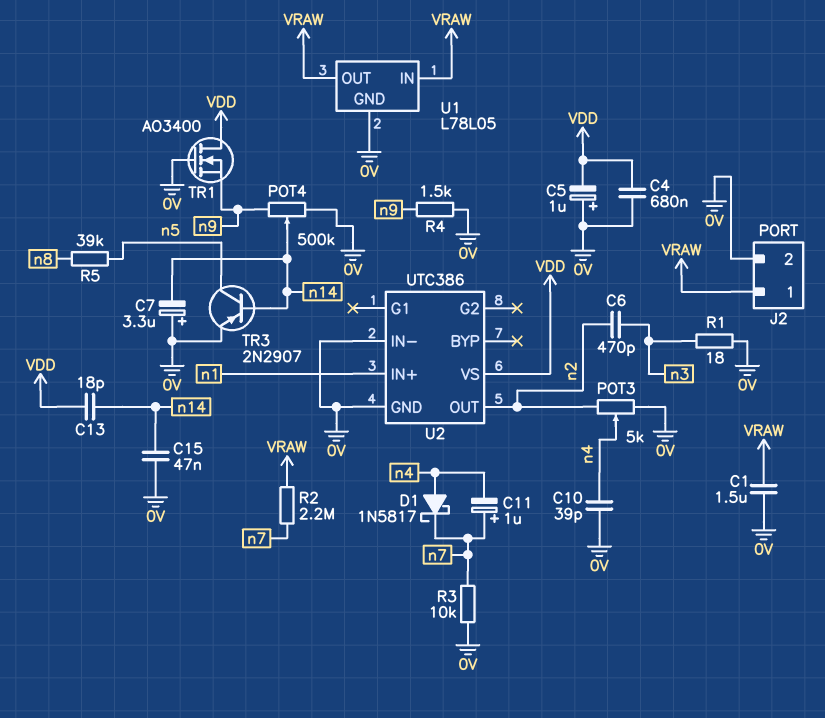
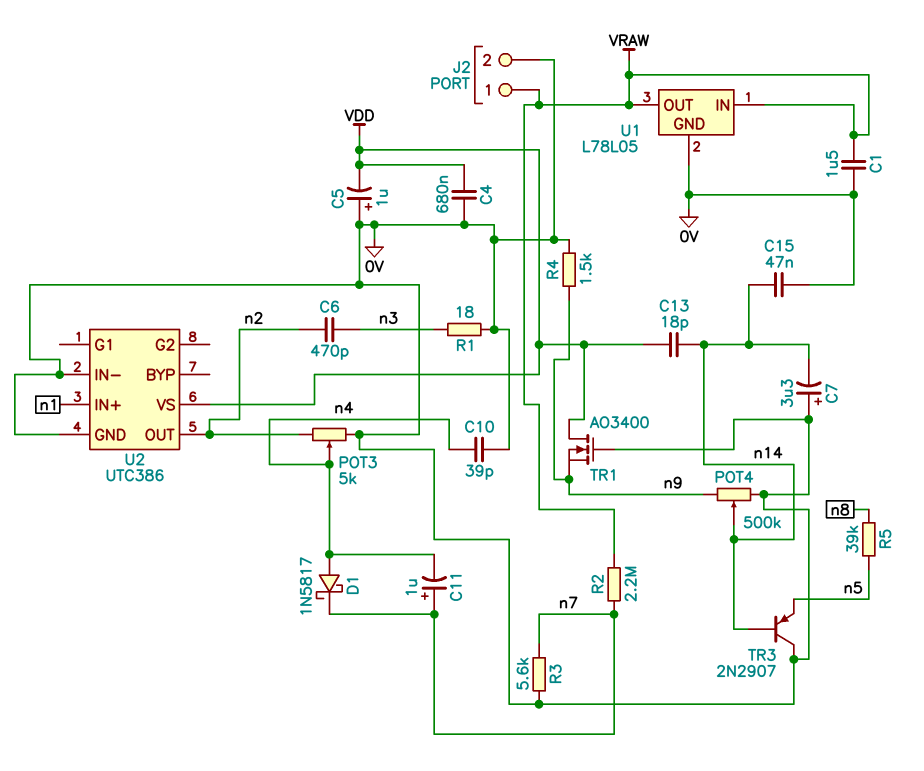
R3: 10k (0V, n7) -> 5.6k (0V, n7)
TR3: PNP 2N2907 (B n14, C n5, E 0V) -> PNP 2N2907 (B n14, C 0V, E n5)

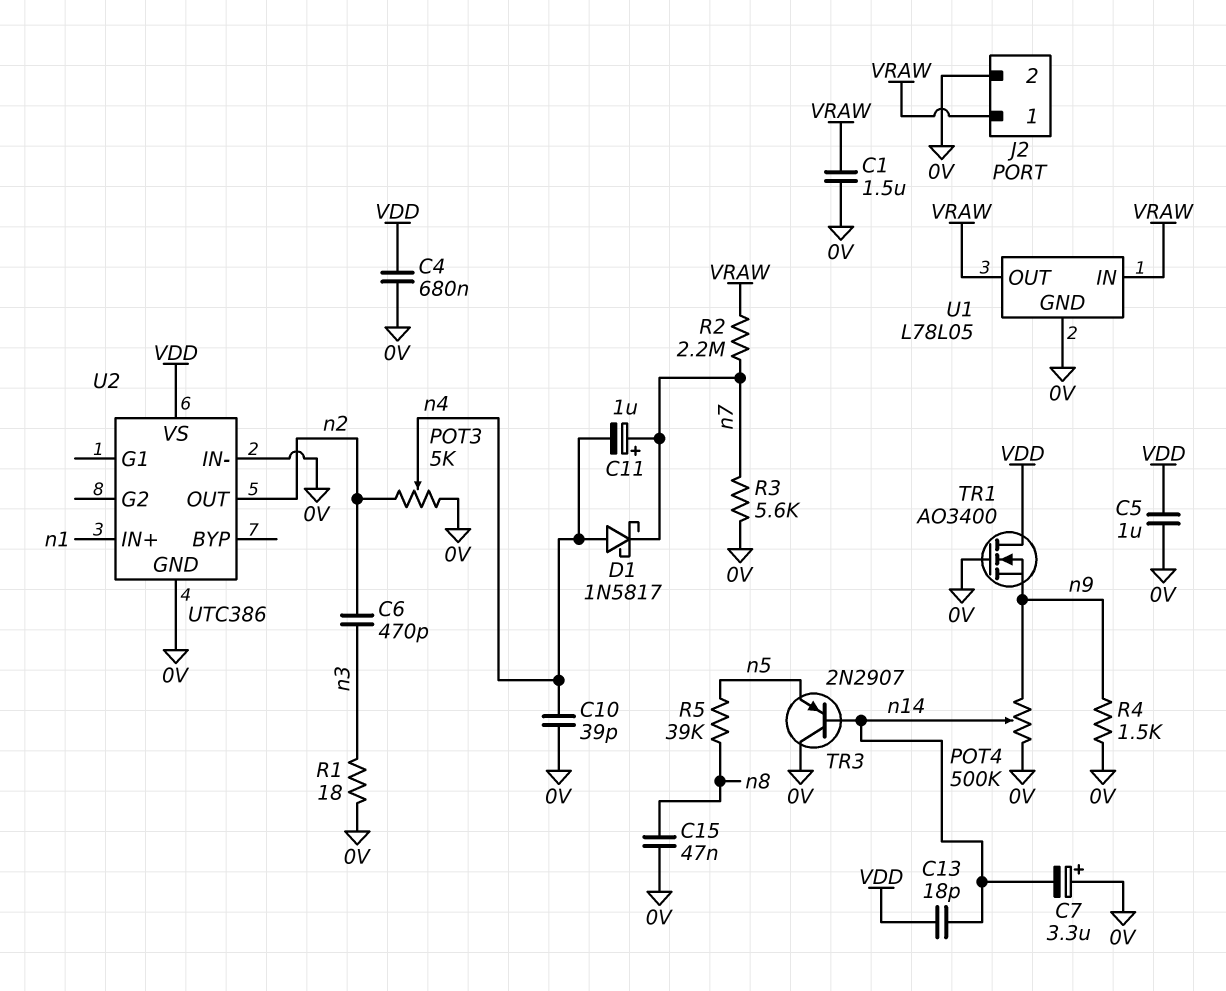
C5: 1uF (plus 0V, minus VDD) -> 1uF (0V, VDD)
C15: 47nF (0V, n14) -> 47nF (0V, n8)

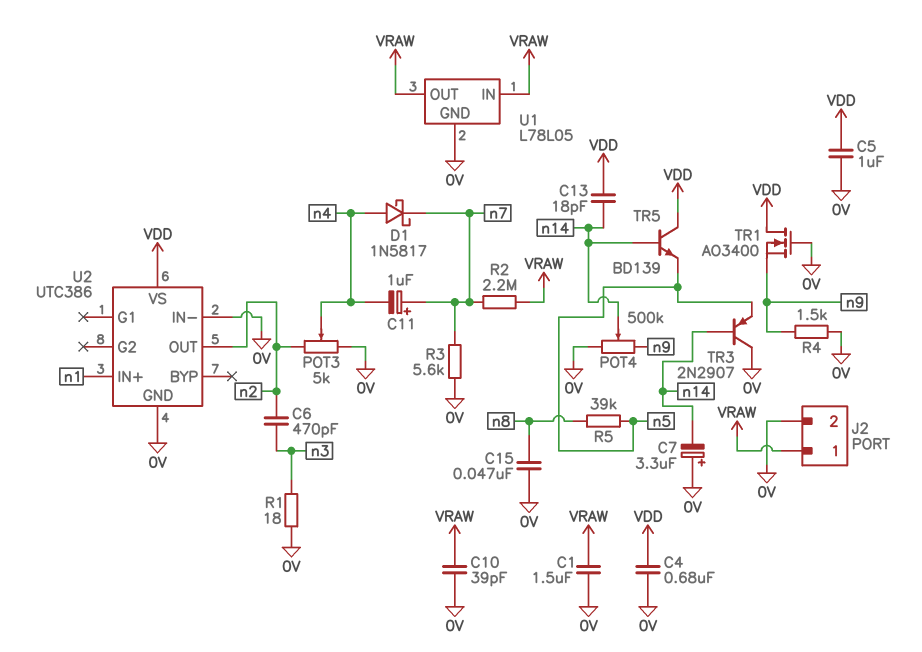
C10: 39pF (0V, n4) -> 39pF (0V, VRAW)
TR5: none -> NPN BD139 (B n14, C VDD, E n5)

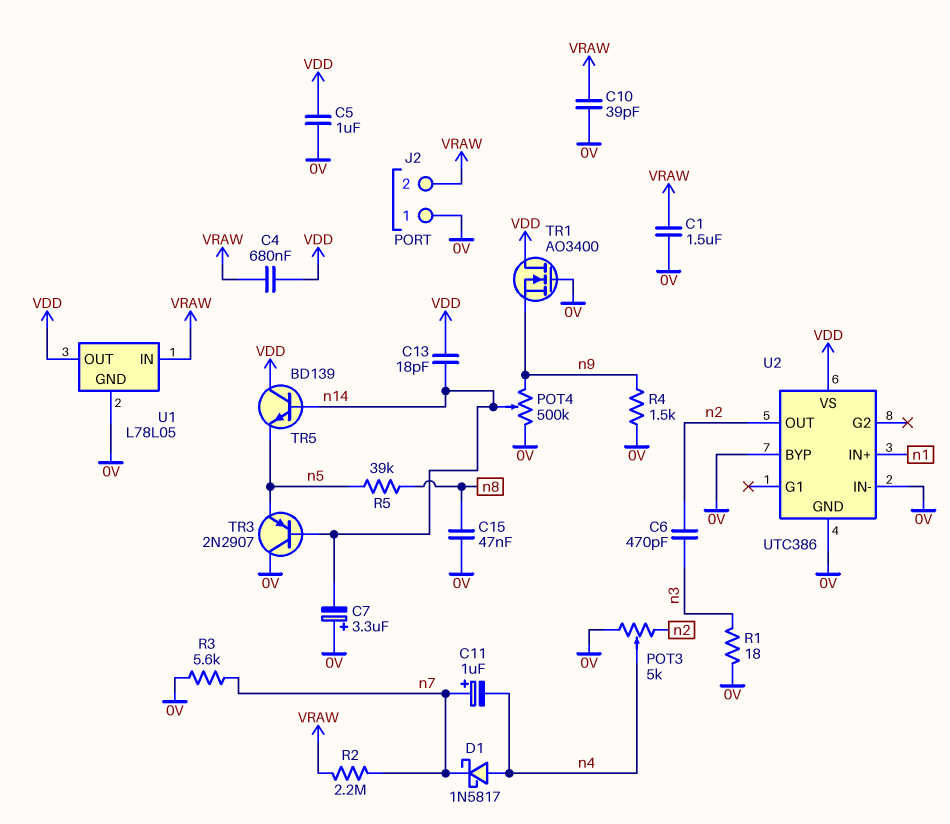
C4: 680nF (0V, VDD) -> 680nF (VDD, VRAW)
J2 pin 1: VRAW -> 0V
J2 pin 2: 0V -> VRAW
U1 pin OUT: VRAW -> VDD
U2 pin BYP: none -> 0V

